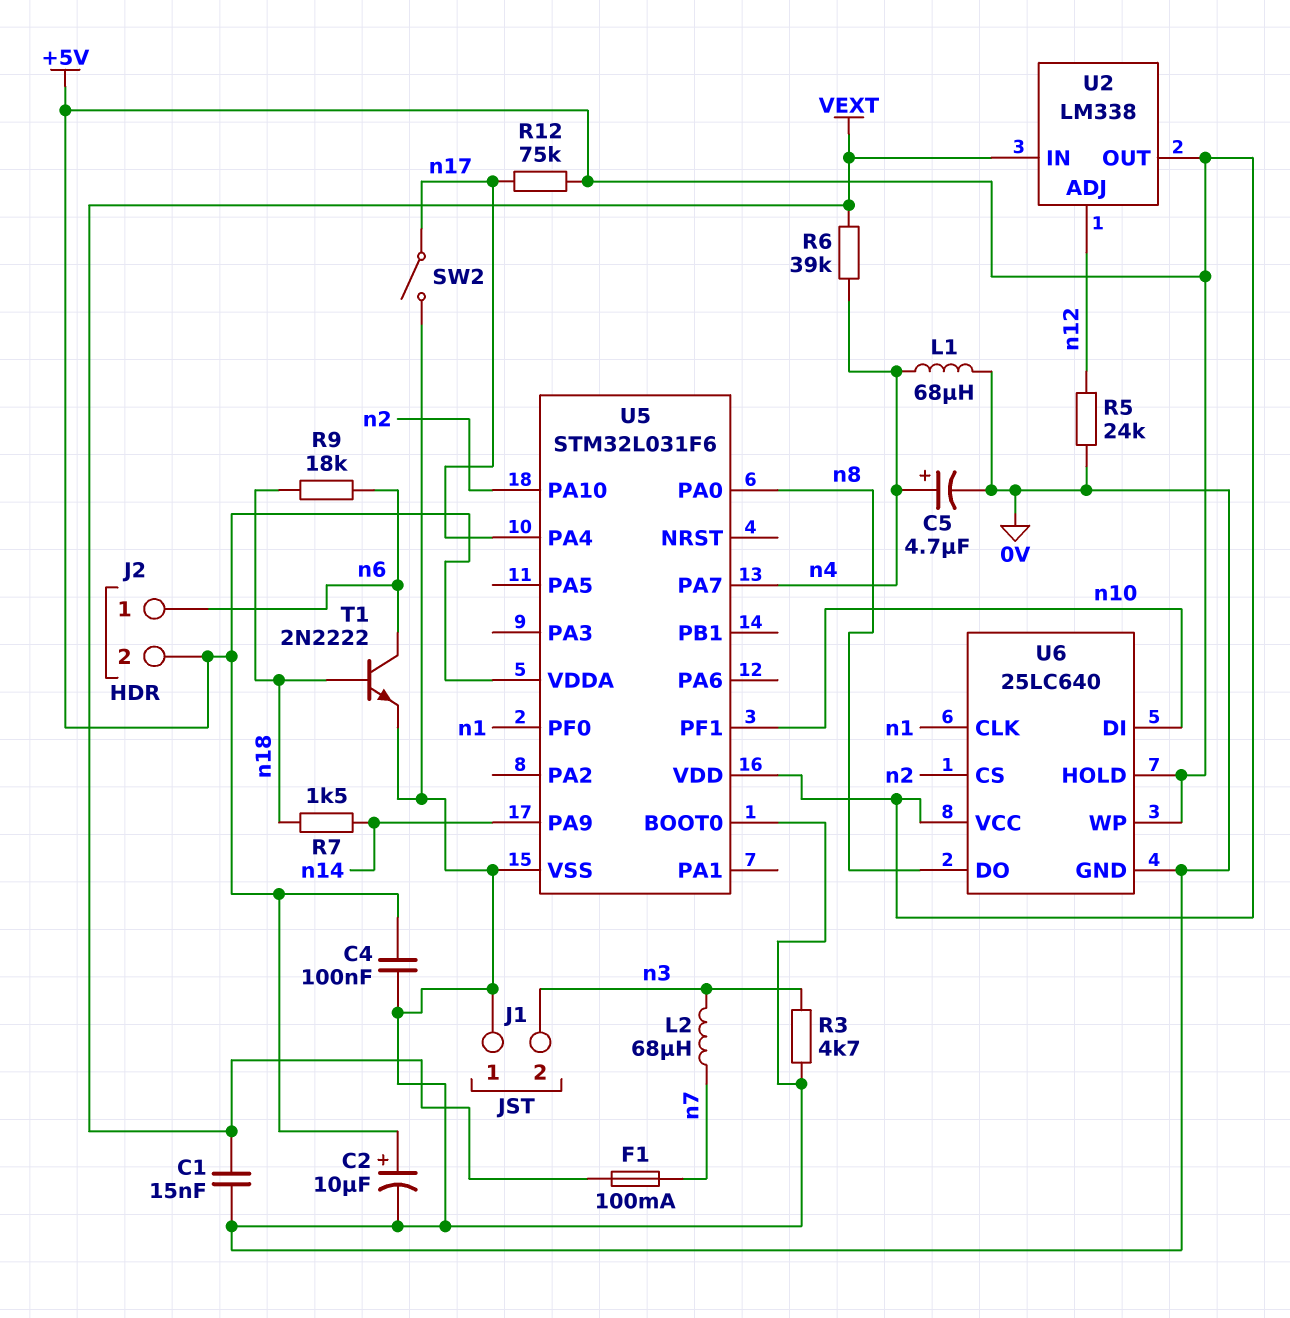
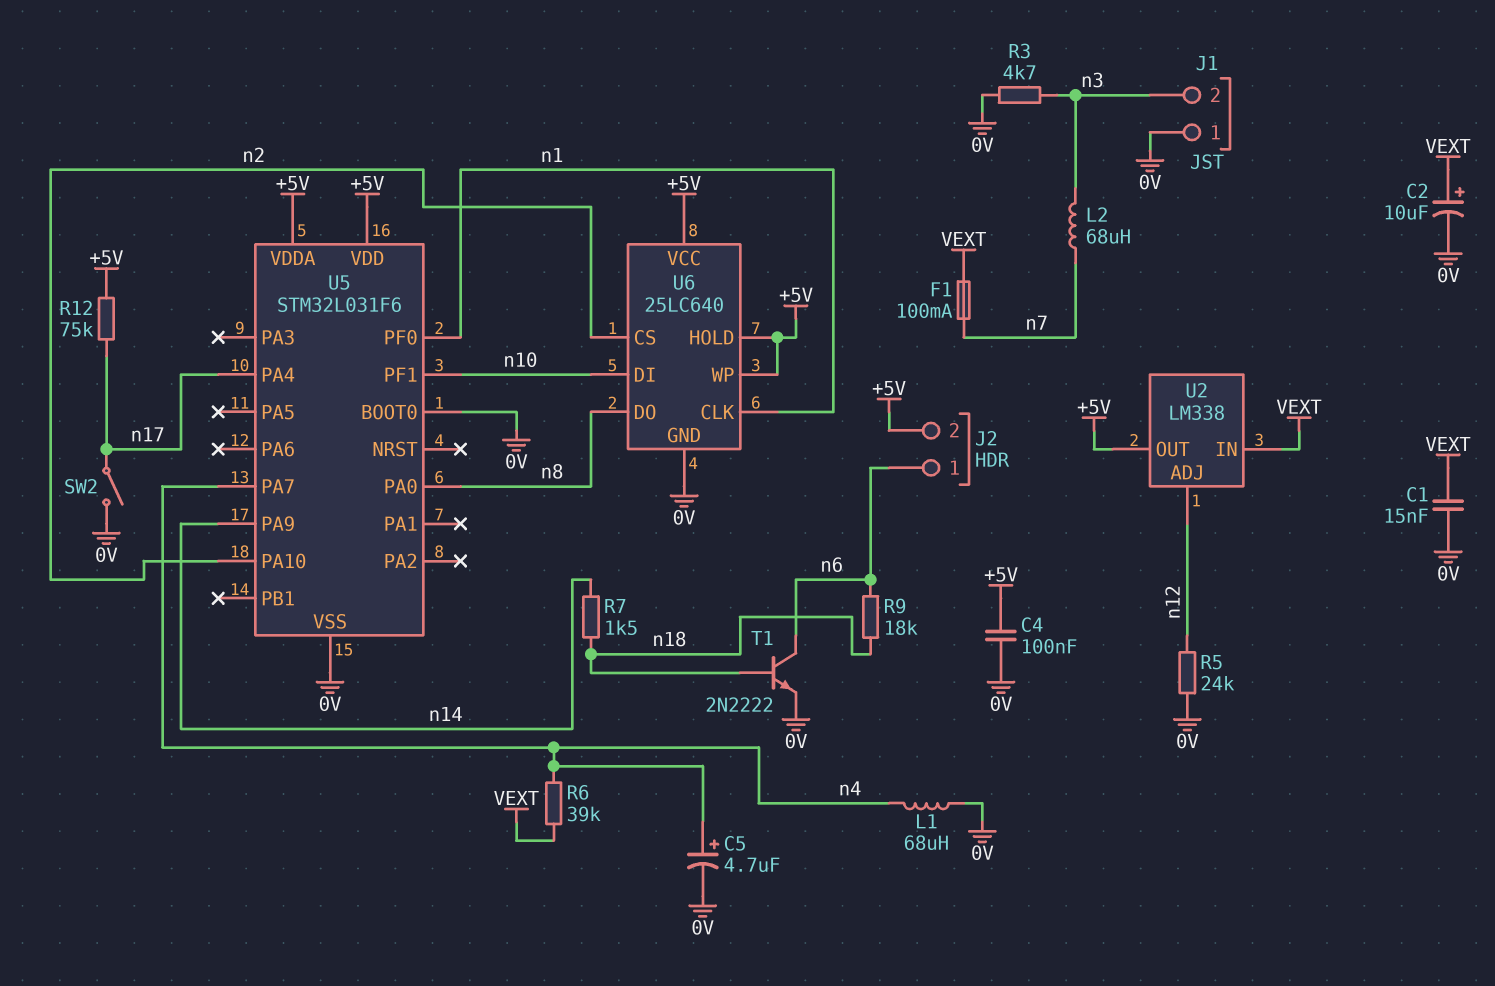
C2: 10uF (plus +5V, minus 0V) -> 10uF (plus VEXT, minus 0V)

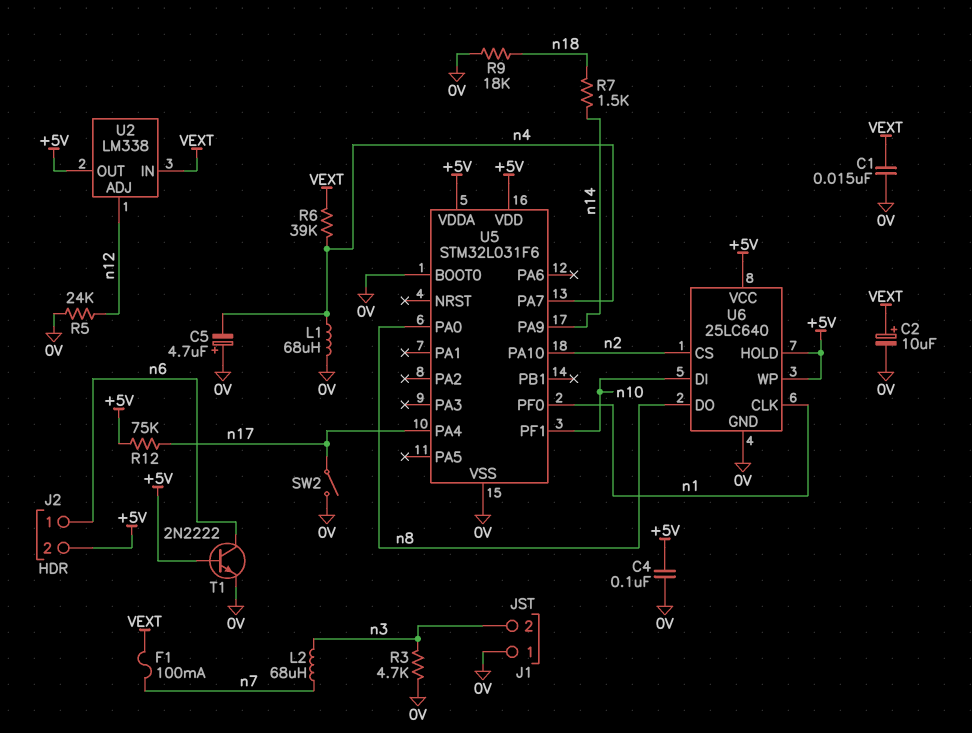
C5: 4.7uF (plus n4, minus 0V) -> 4.7uF (plus 0V, minus n4)
R9: 18k (n6, n18) -> 18k (0V, n18)
T1: NPN 2N2222 (B n18, C n6, E 0V) -> NPN 2N2222 (B +5V, C n6, E 0V)

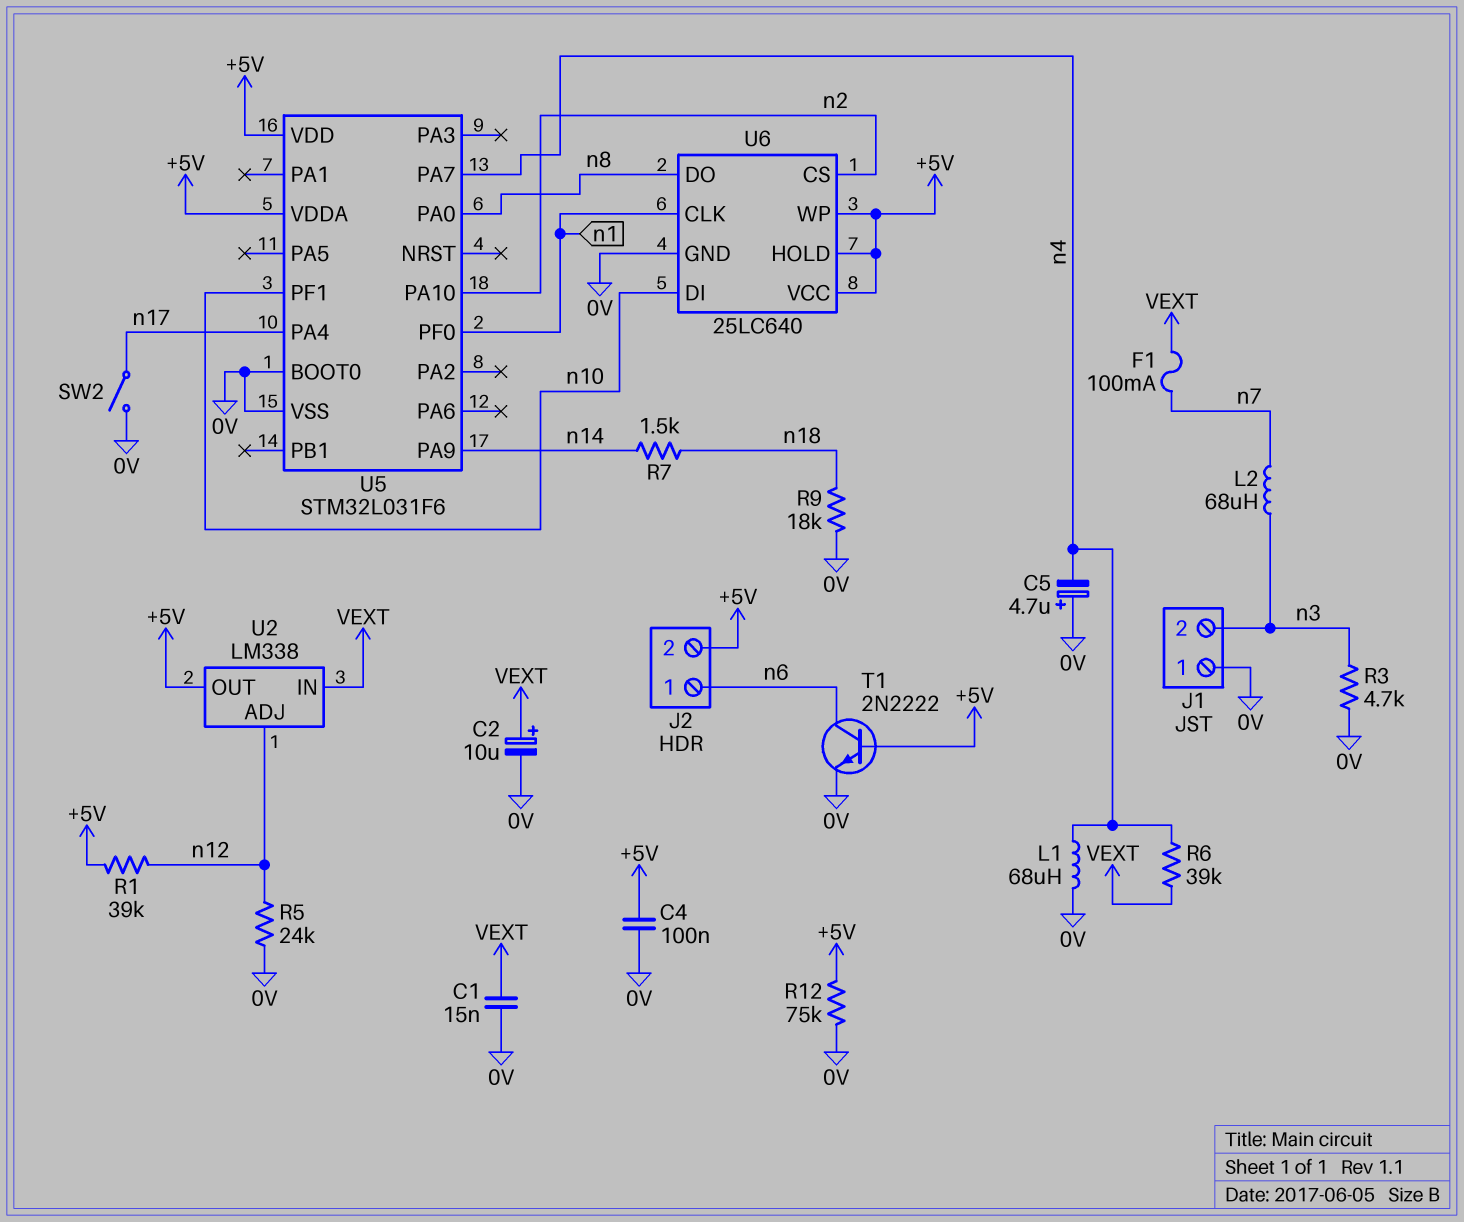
R1: none -> 39k (+5V, n12)
R12: 75k (+5V, n17) -> 75k (+5V, 0V)

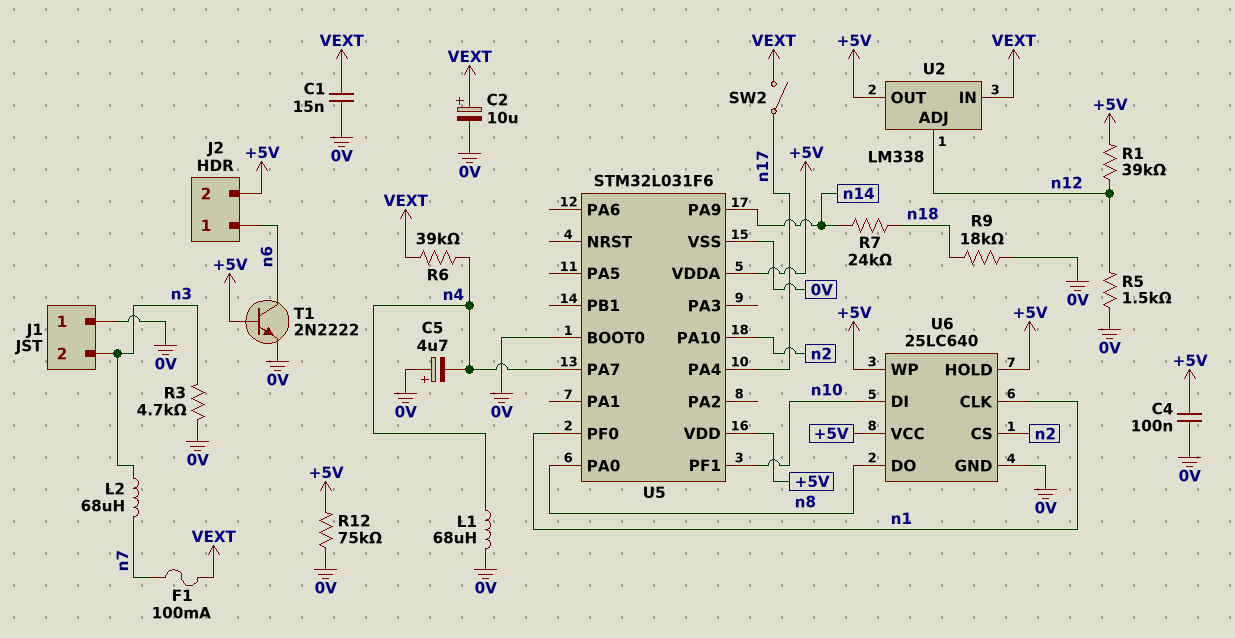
R5: 24k (0V, n12) -> 1.5k (0V, n12)
R7: 1.5k (n14, n18) -> 24k (n14, n18)
SW2: switch (0V, n17) -> switch (VEXT, n17)

